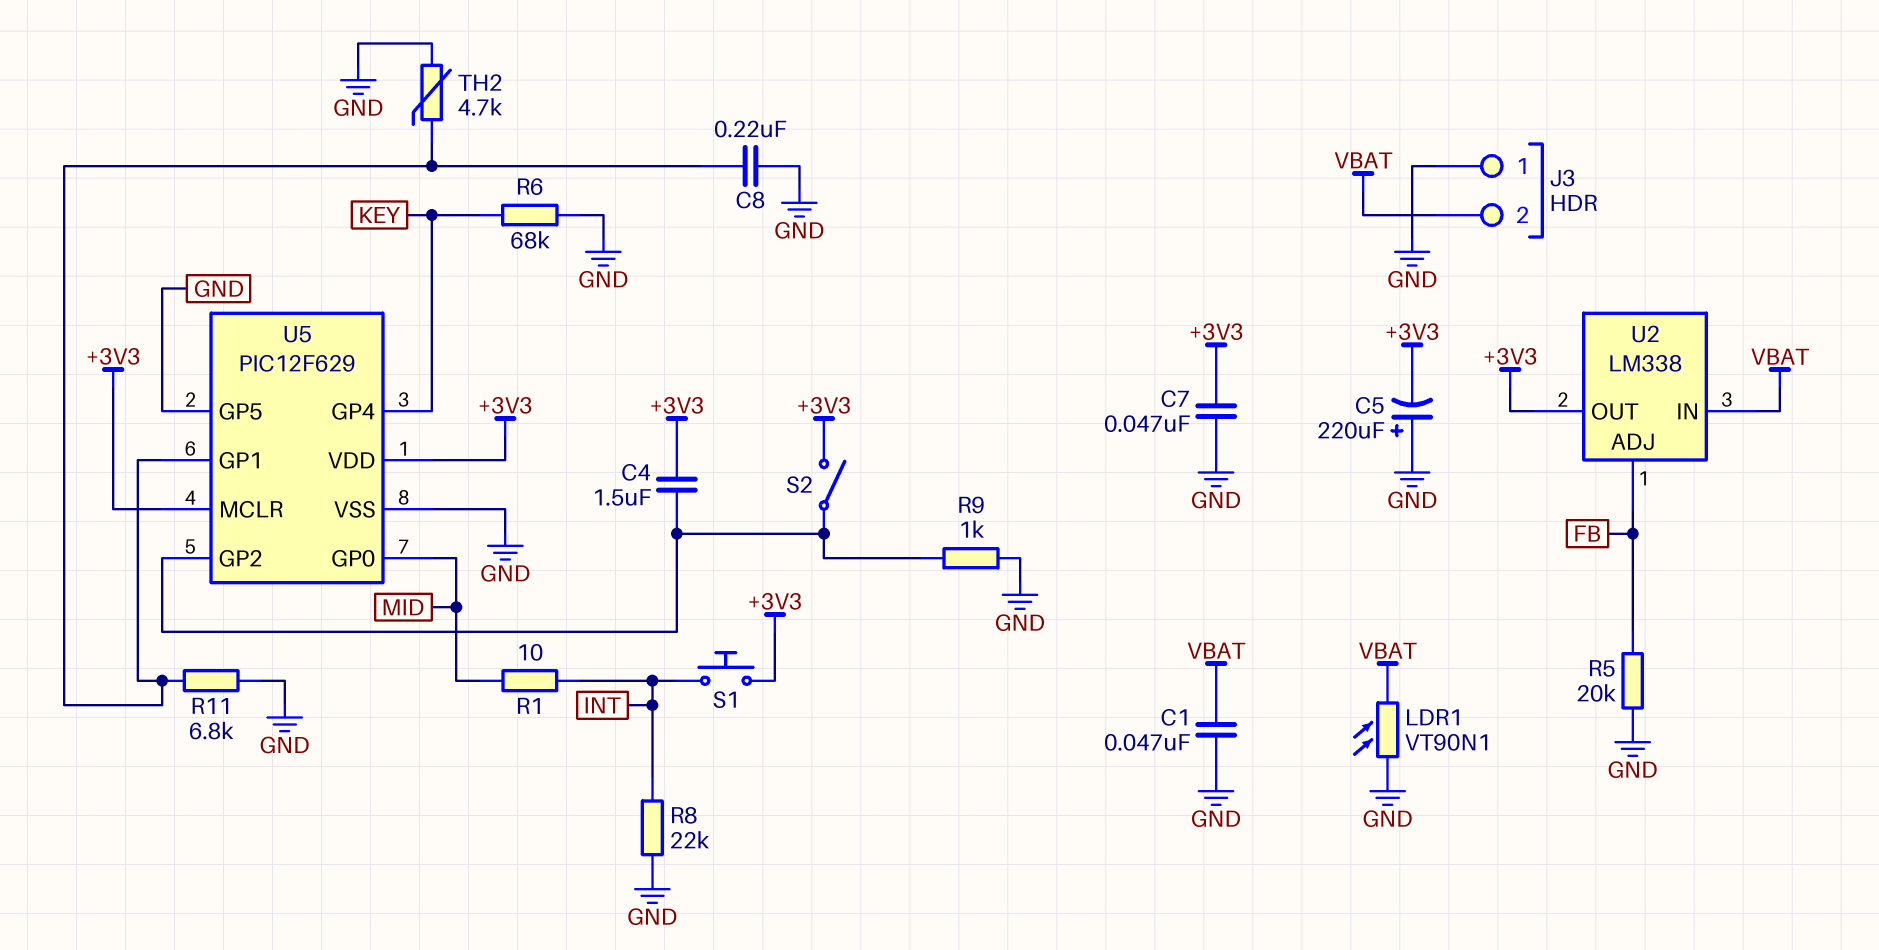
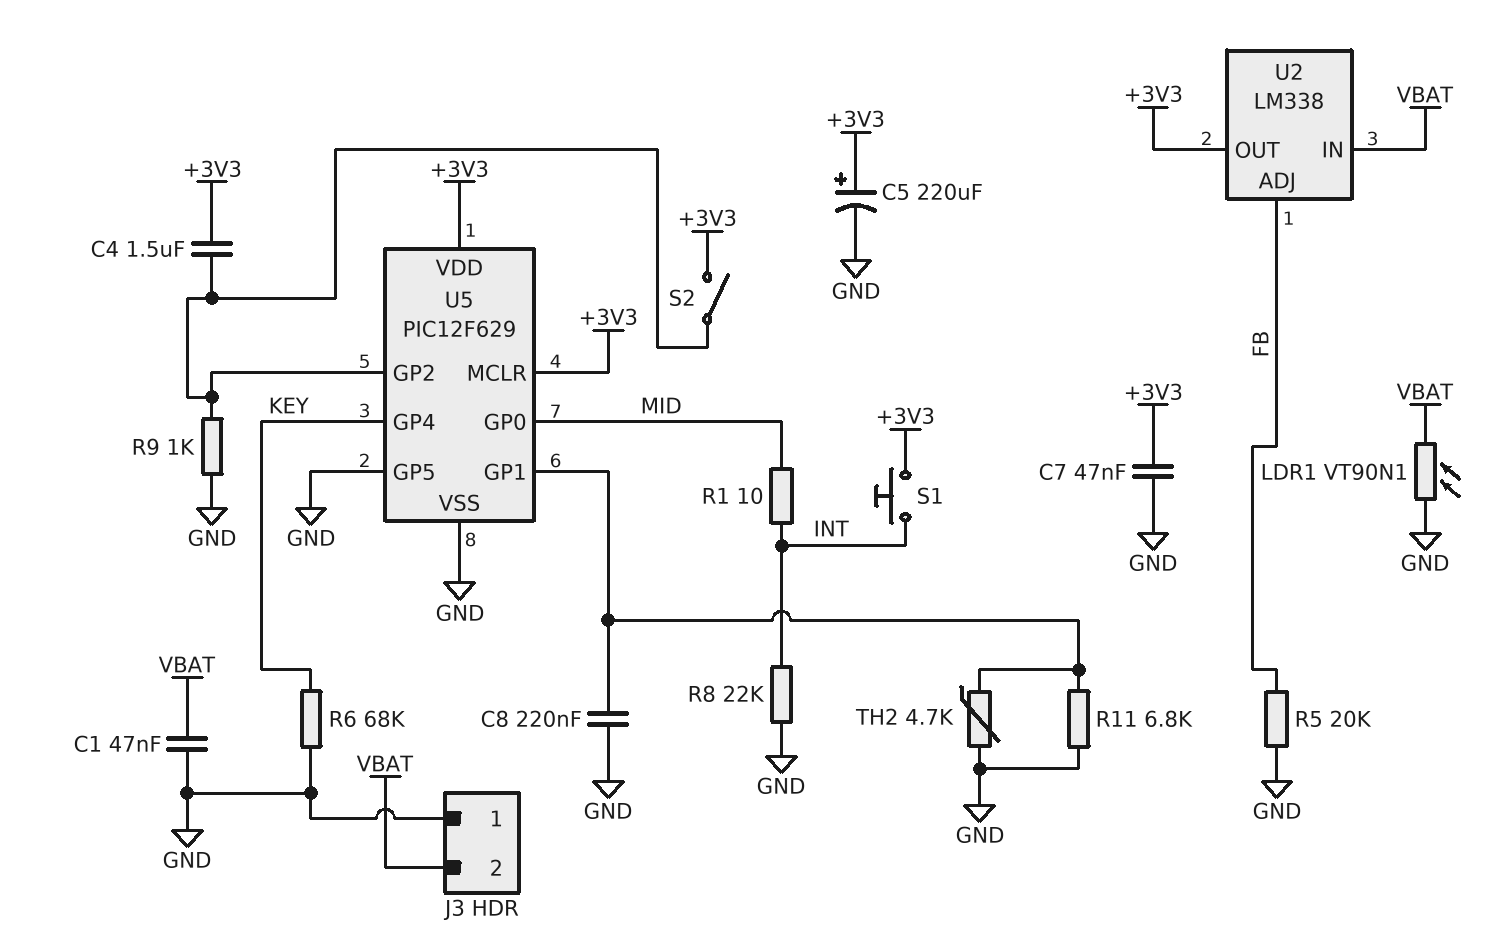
C5: 220uF (plus GND, minus +3V3) -> 220uF (plus +3V3, minus GND)

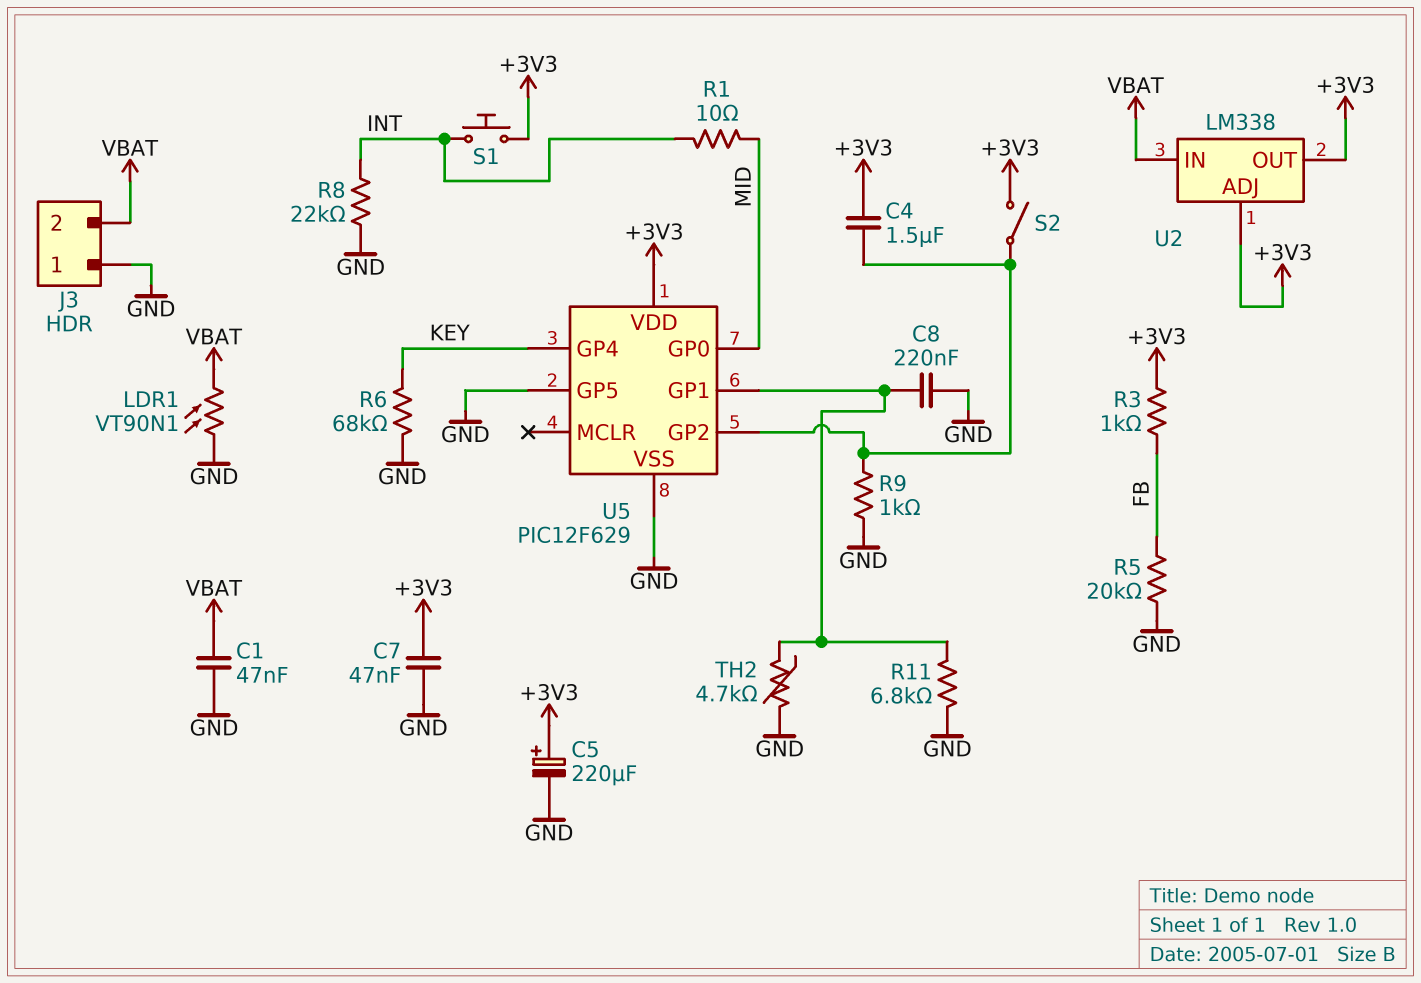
R3: none -> 1k (+3V3, FB)
U2 pin ADJ: FB -> +3V3
U5 pin MCLR: +3V3 -> none

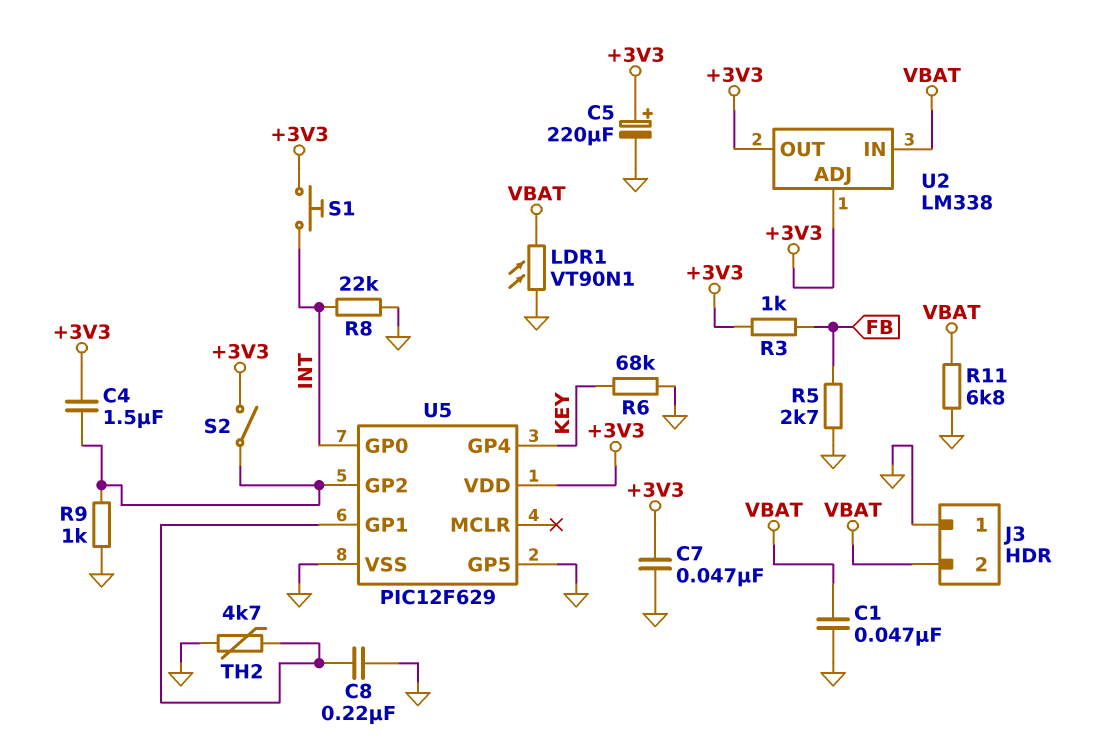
R1: 10 (INT, MID) -> none
R5: 20k (FB, GND) -> 2.7k (FB, GND)
R11: 6.8k (GND, U5/GP1) -> 6.8k (GND, VBAT)
U5 pin GP0: MID -> INT

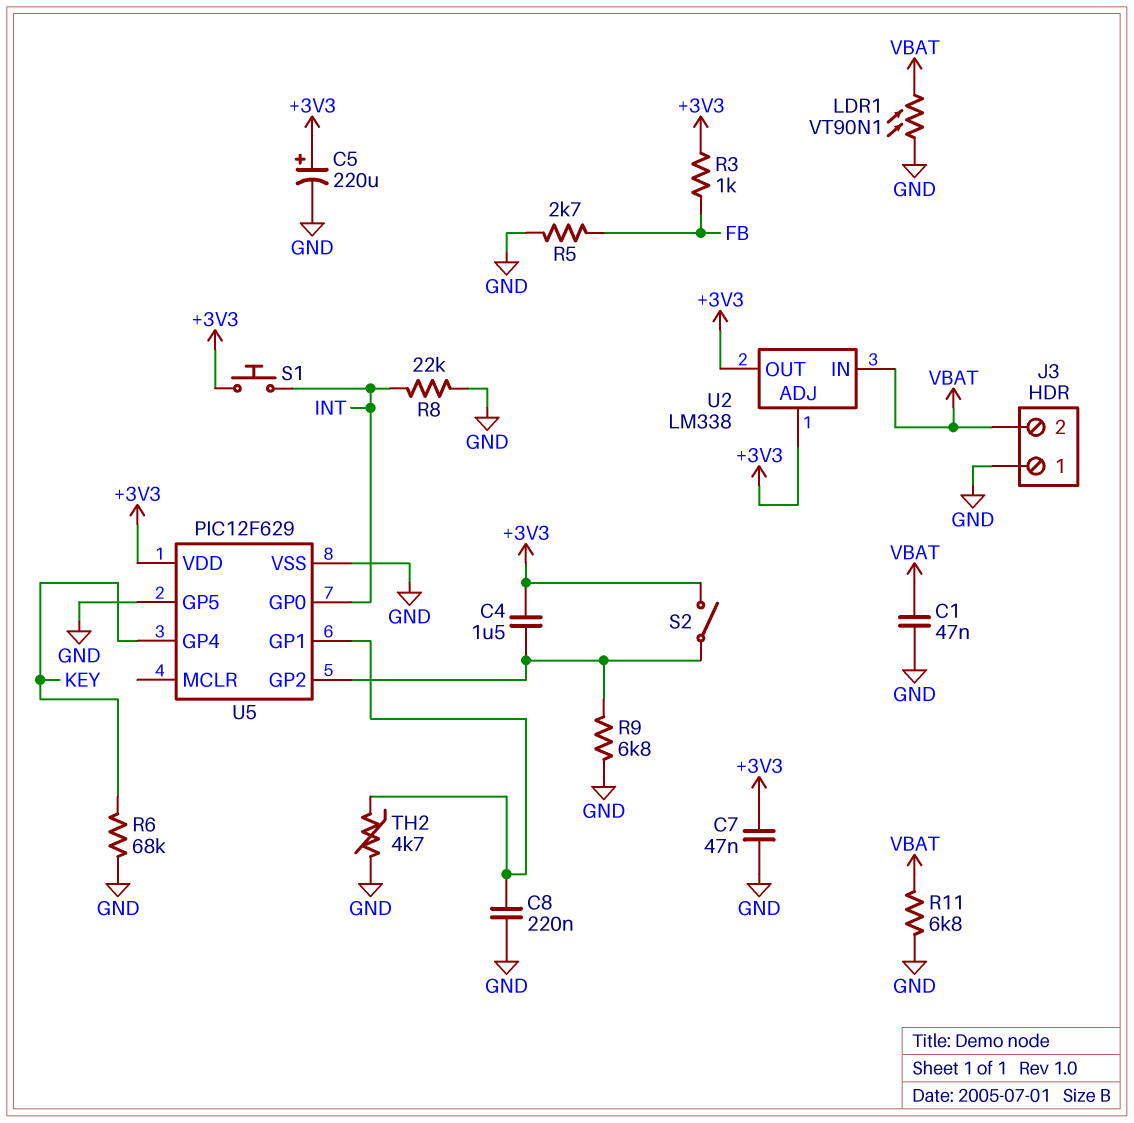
R9: 1k (GND, U5/GP2) -> 6.8k (GND, U5/GP2)

